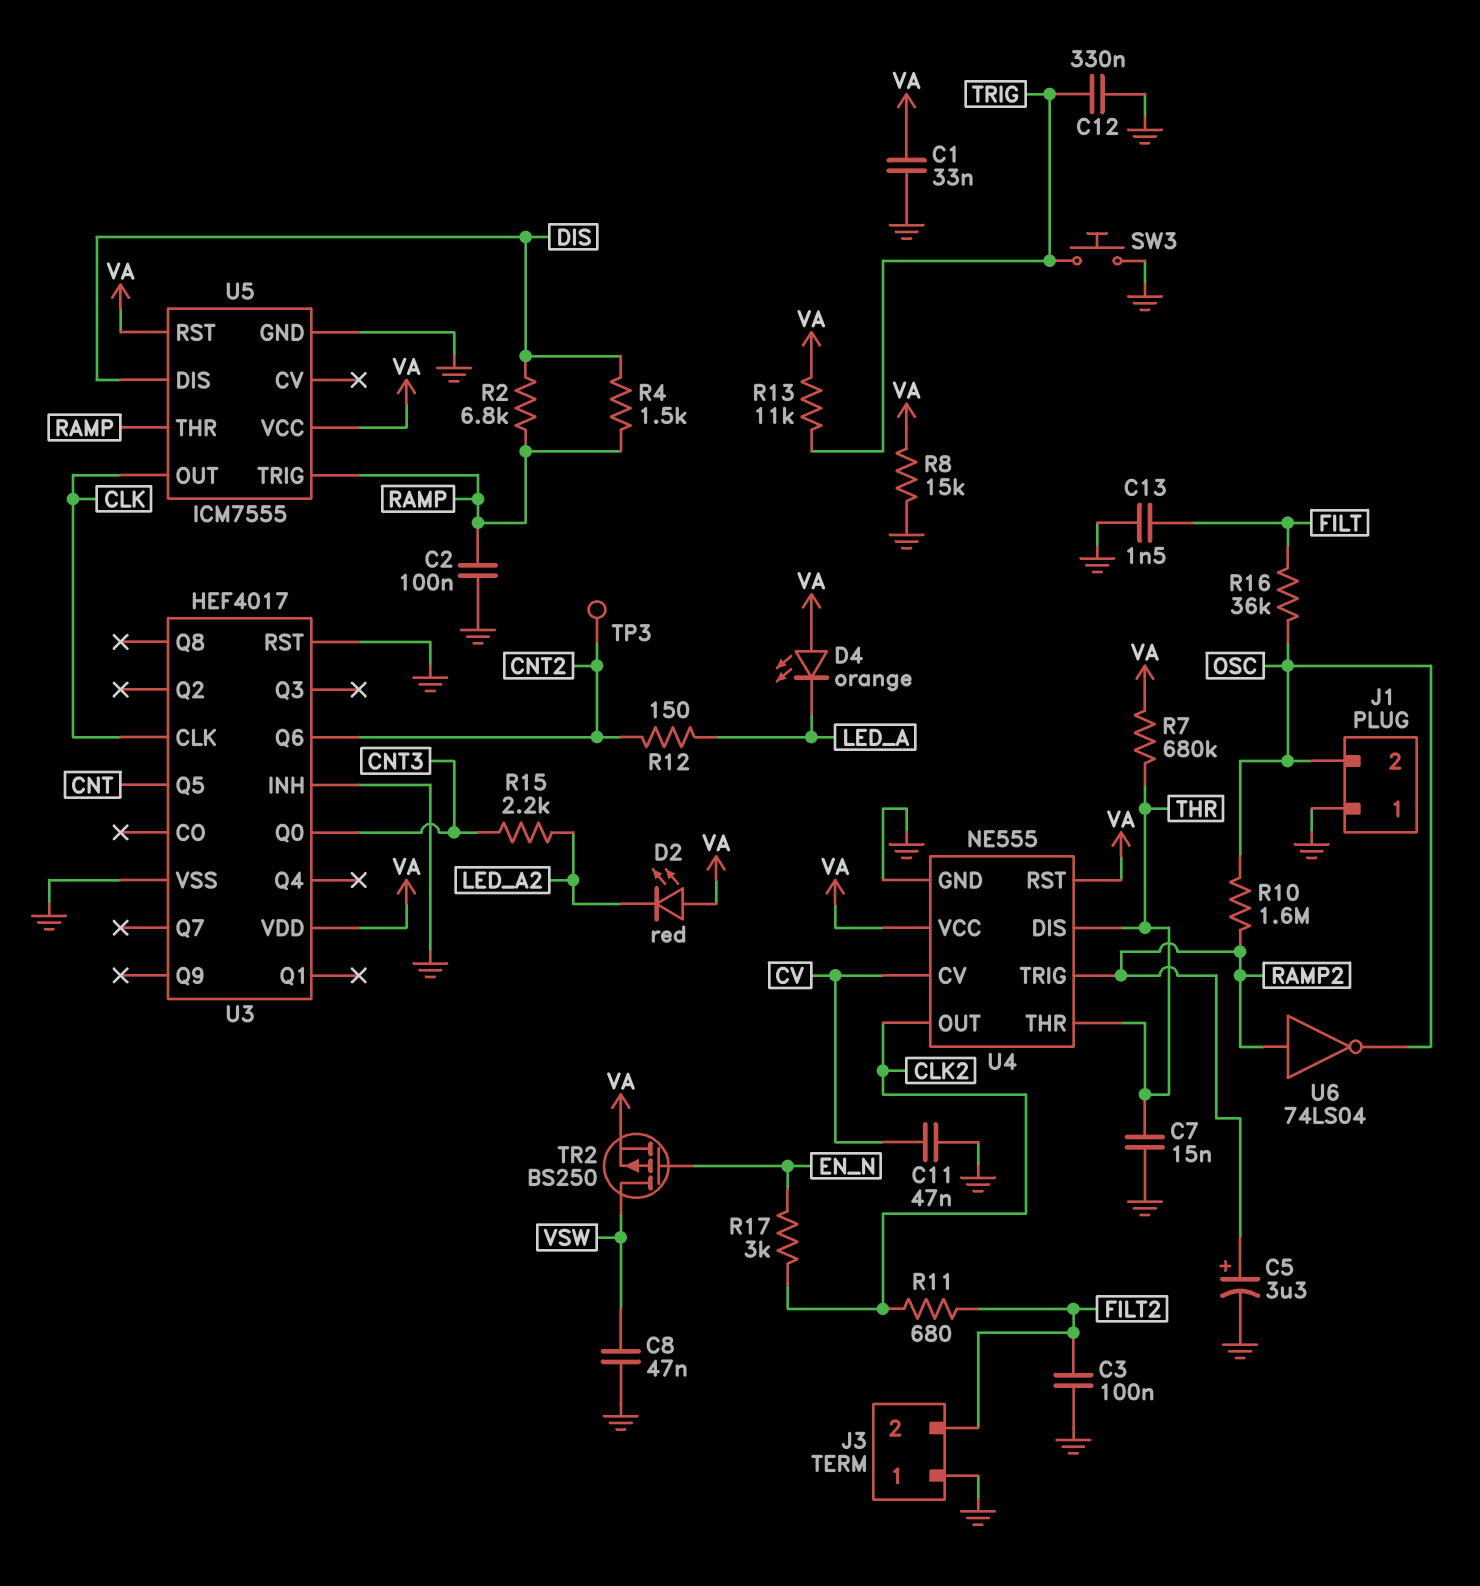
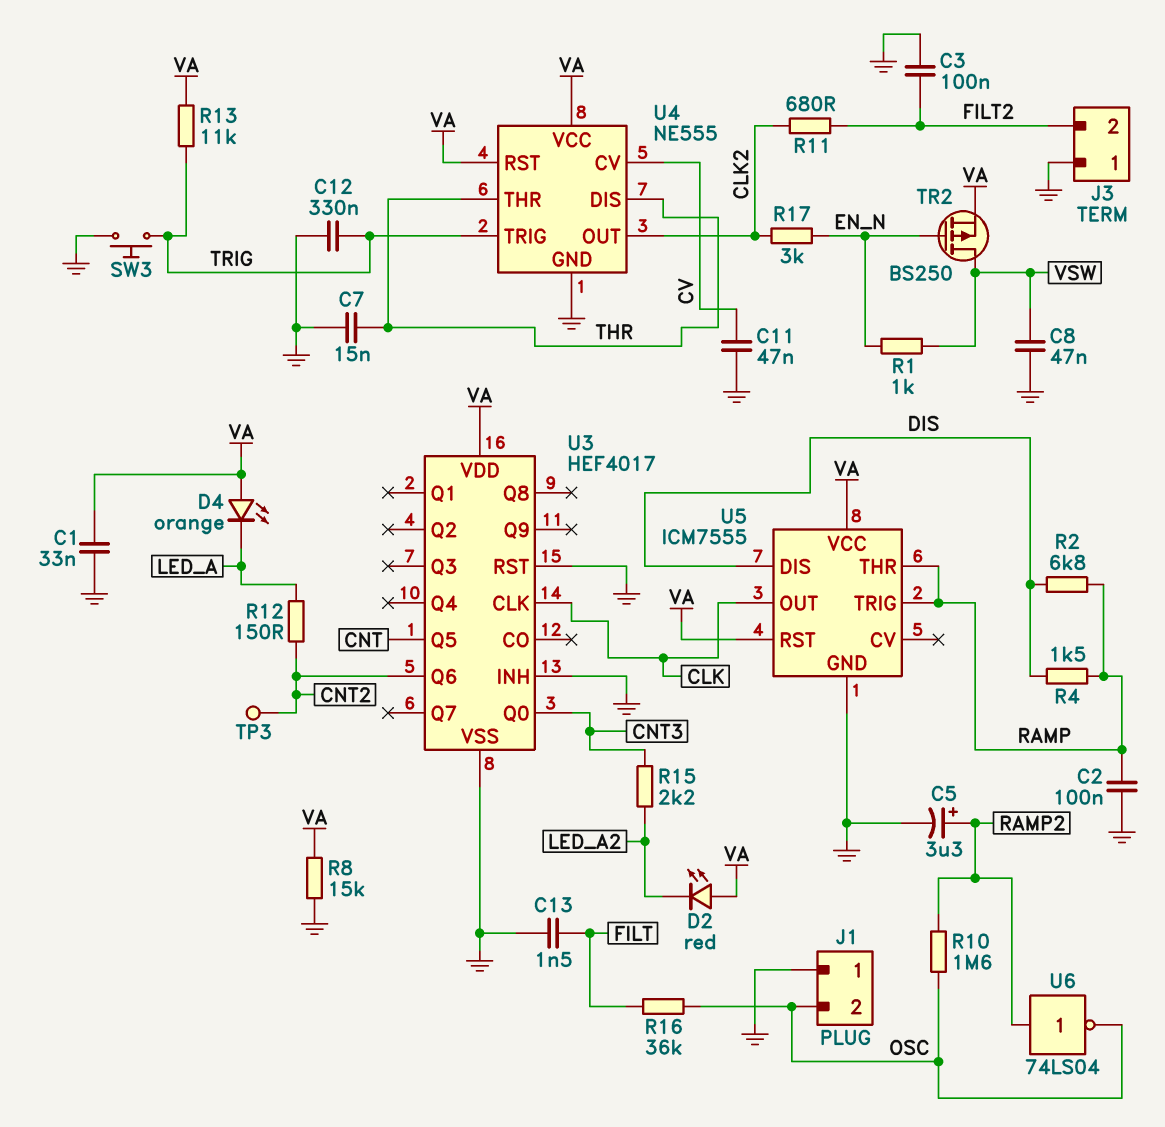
R1: none -> 1k (EN_N, VSW)
R7: 680k (THR, VA) -> none
U4 pin TRIG: RAMP2 -> TRIG

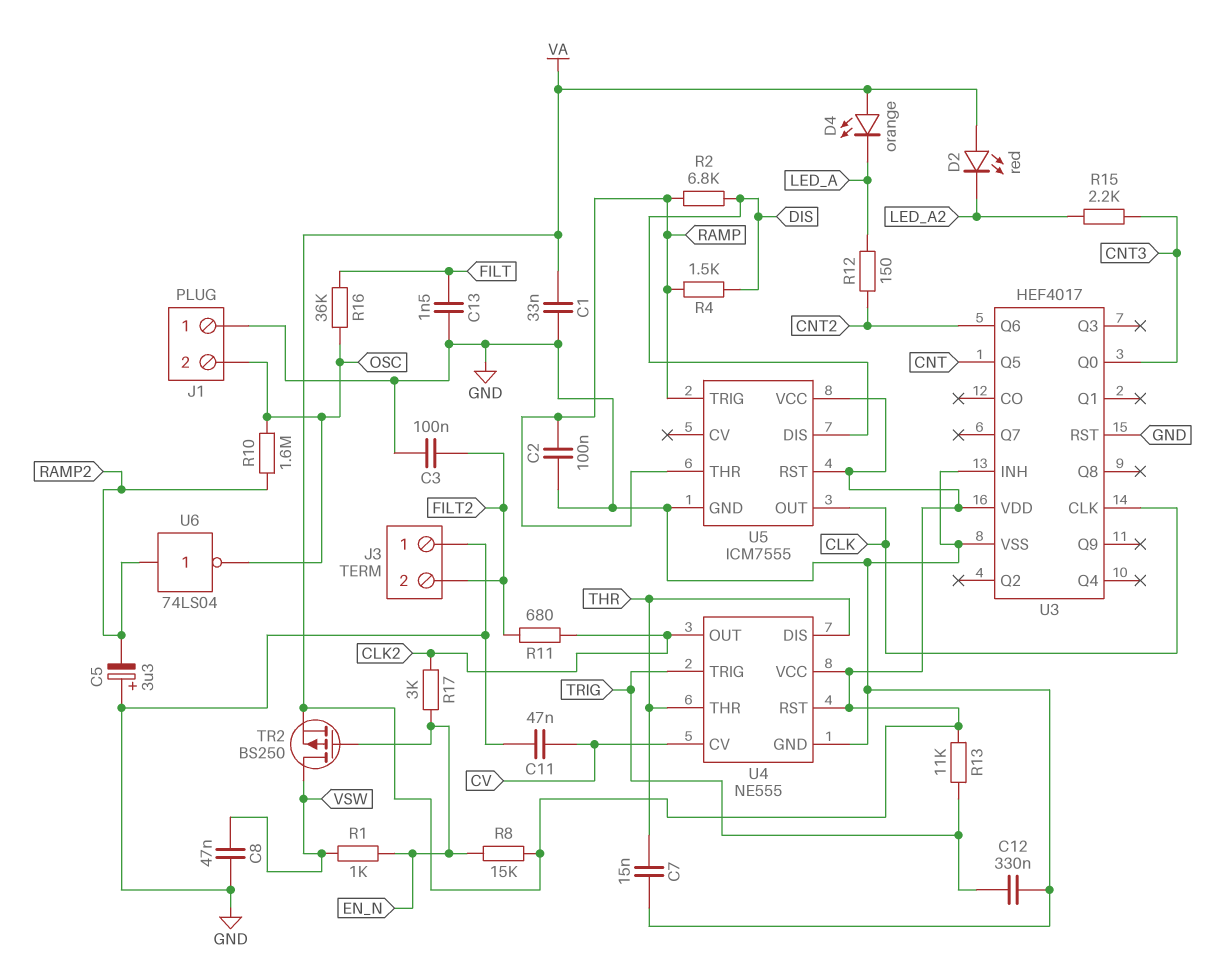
C5: 3.3uF (plus RAMP2, minus GND) -> 3.3uF (plus GND, minus RAMP2)
R8: 15k (GND, VA) -> 15k (EN_N, VA)
SW3: button (GND, TRIG) -> none
TP3: test point (CNT2) -> none

